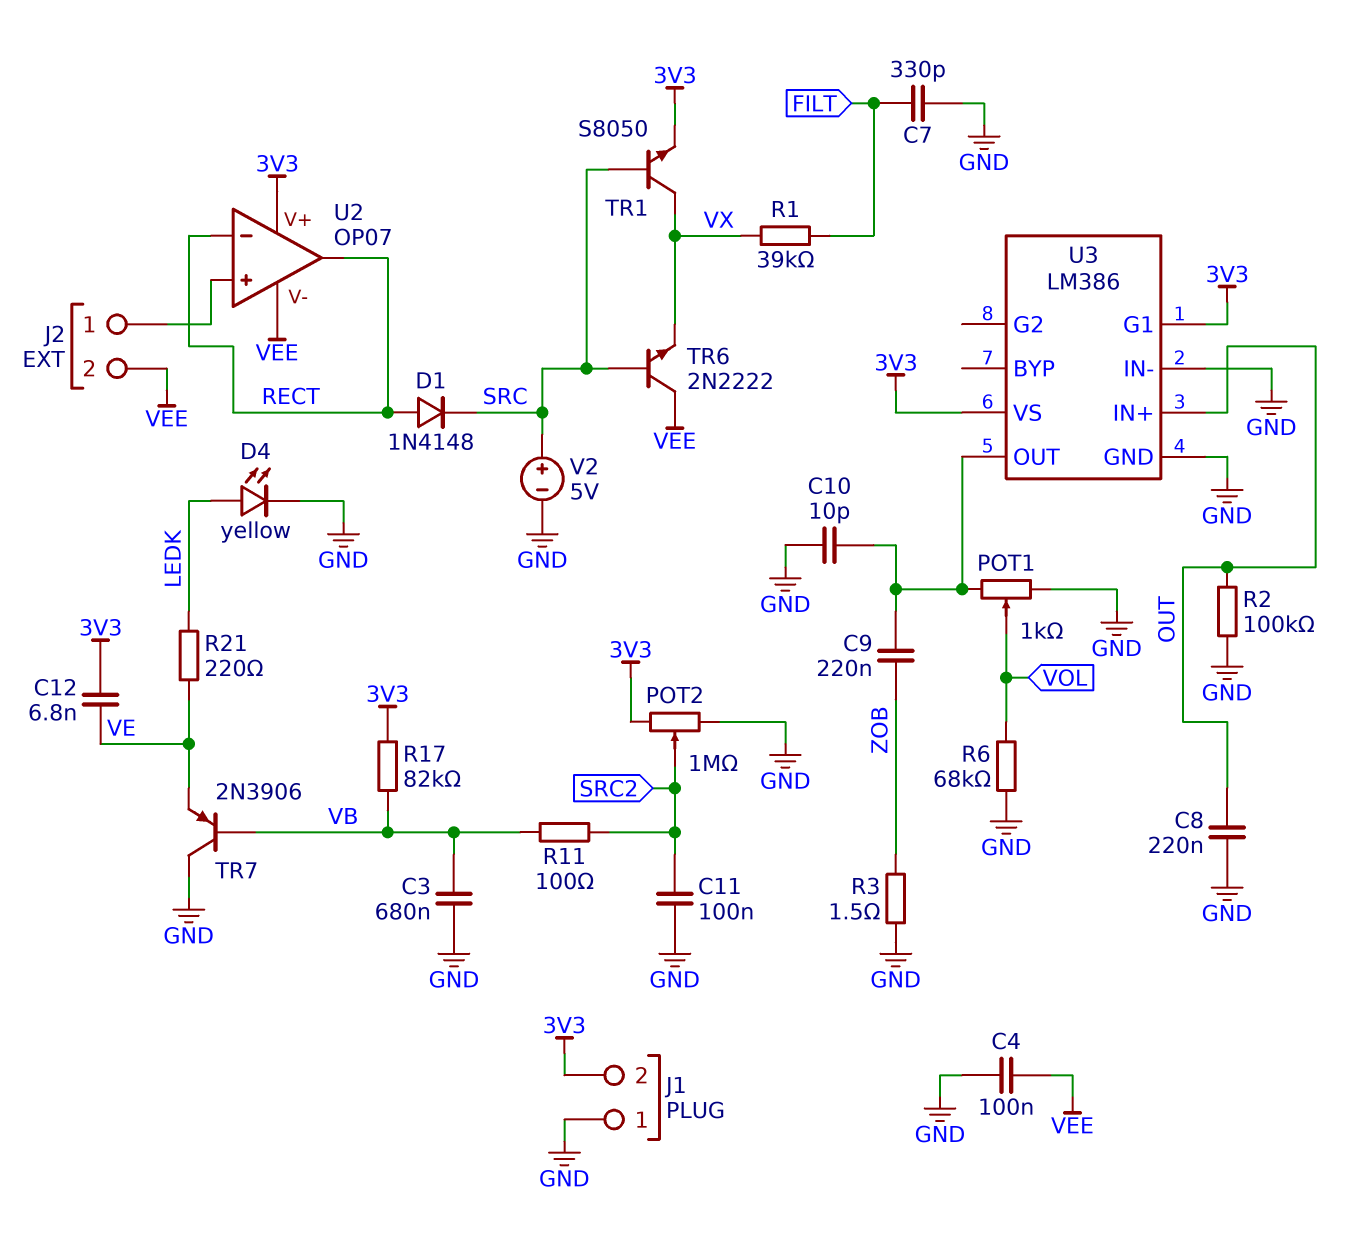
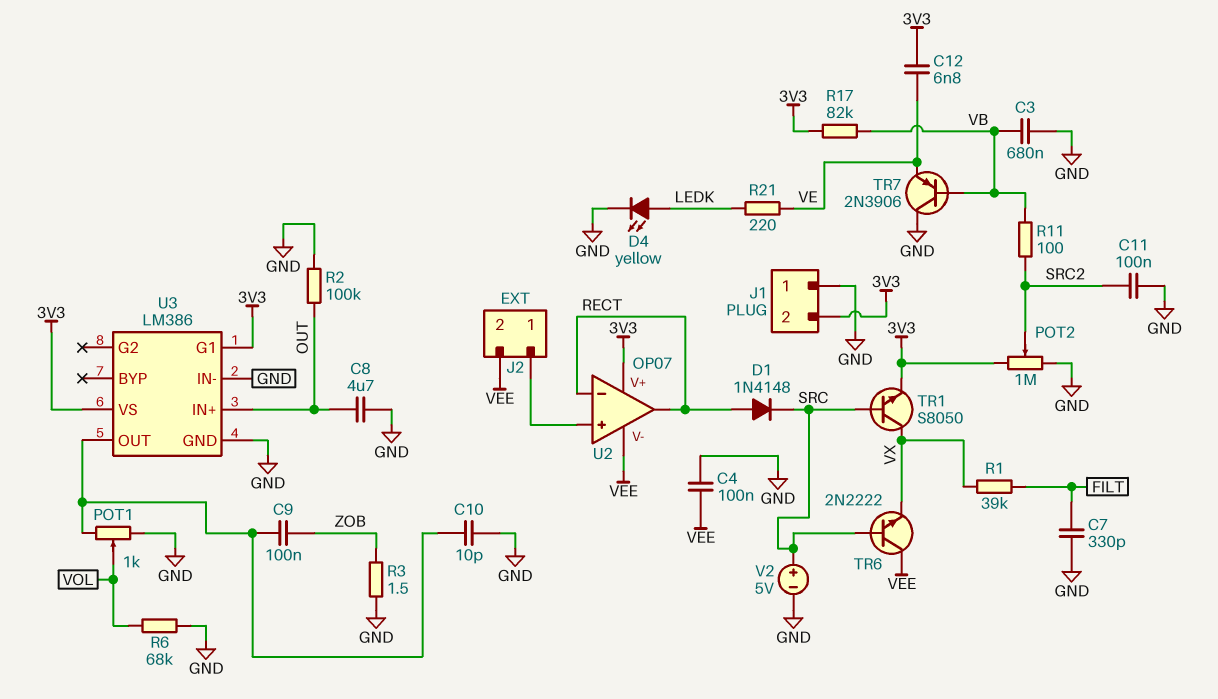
C8: 220nF (GND, OUT) -> 4.7uF (GND, OUT)
C9: 220nF (U3/OUT, ZOB) -> 100nF (U3/OUT, ZOB)

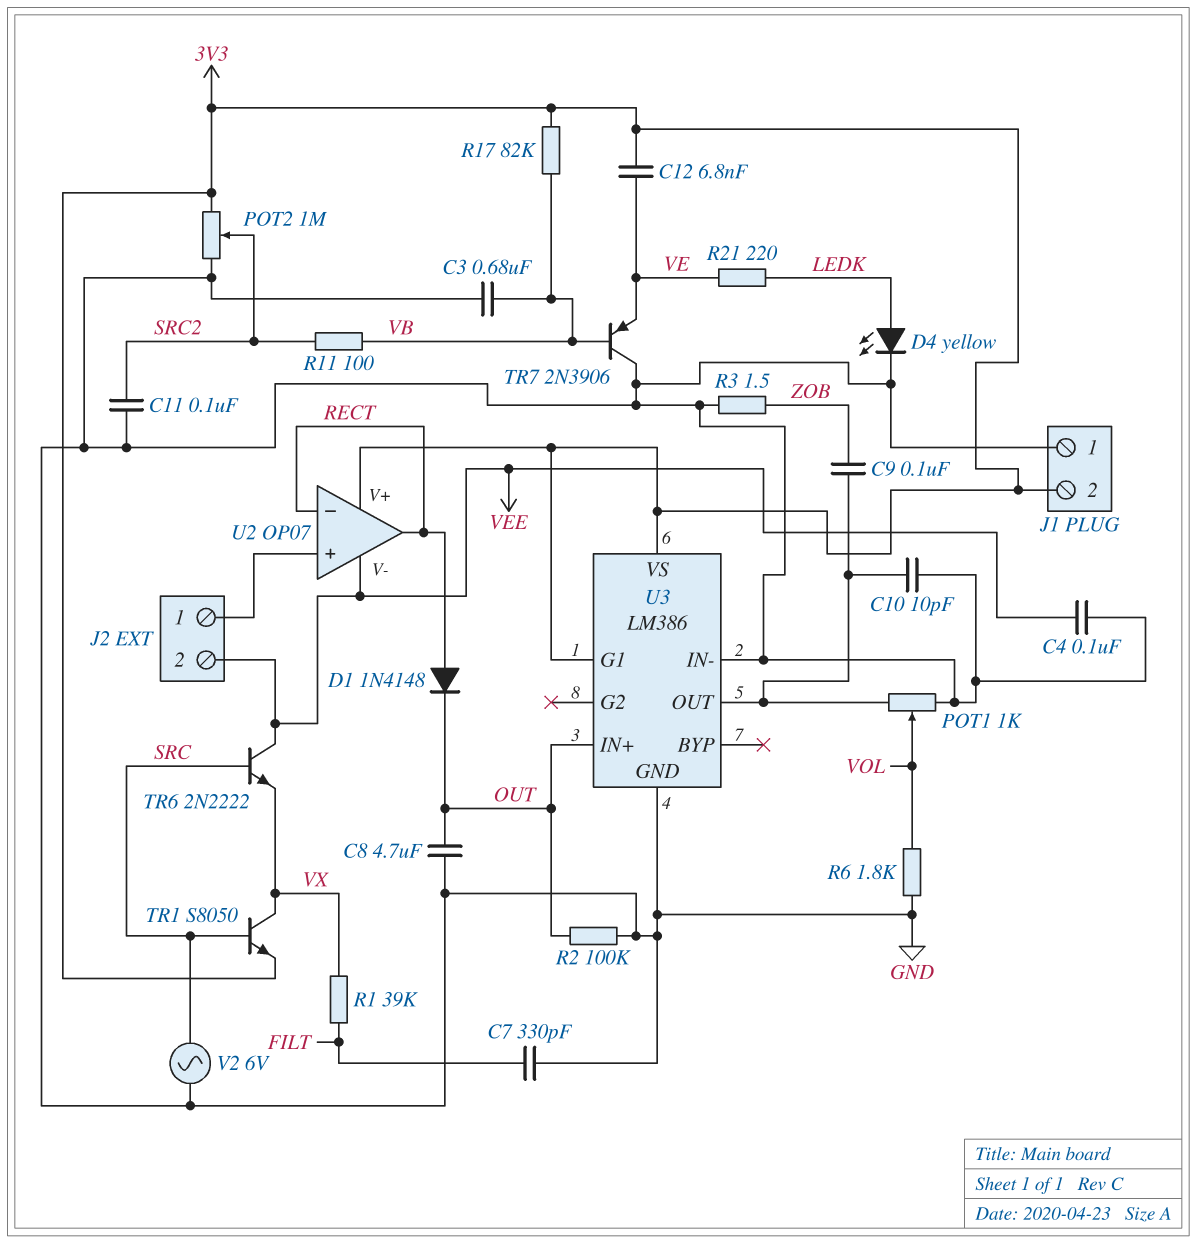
D1: diode 1N4148 (A RECT, K SRC) -> diode 1N4148 (A RECT, K OUT)
R6: 68k (GND, VOL) -> 1.8k (GND, VOL)
V2: 5V (plus SRC, minus GND) -> AC 6V (GND, SRC)

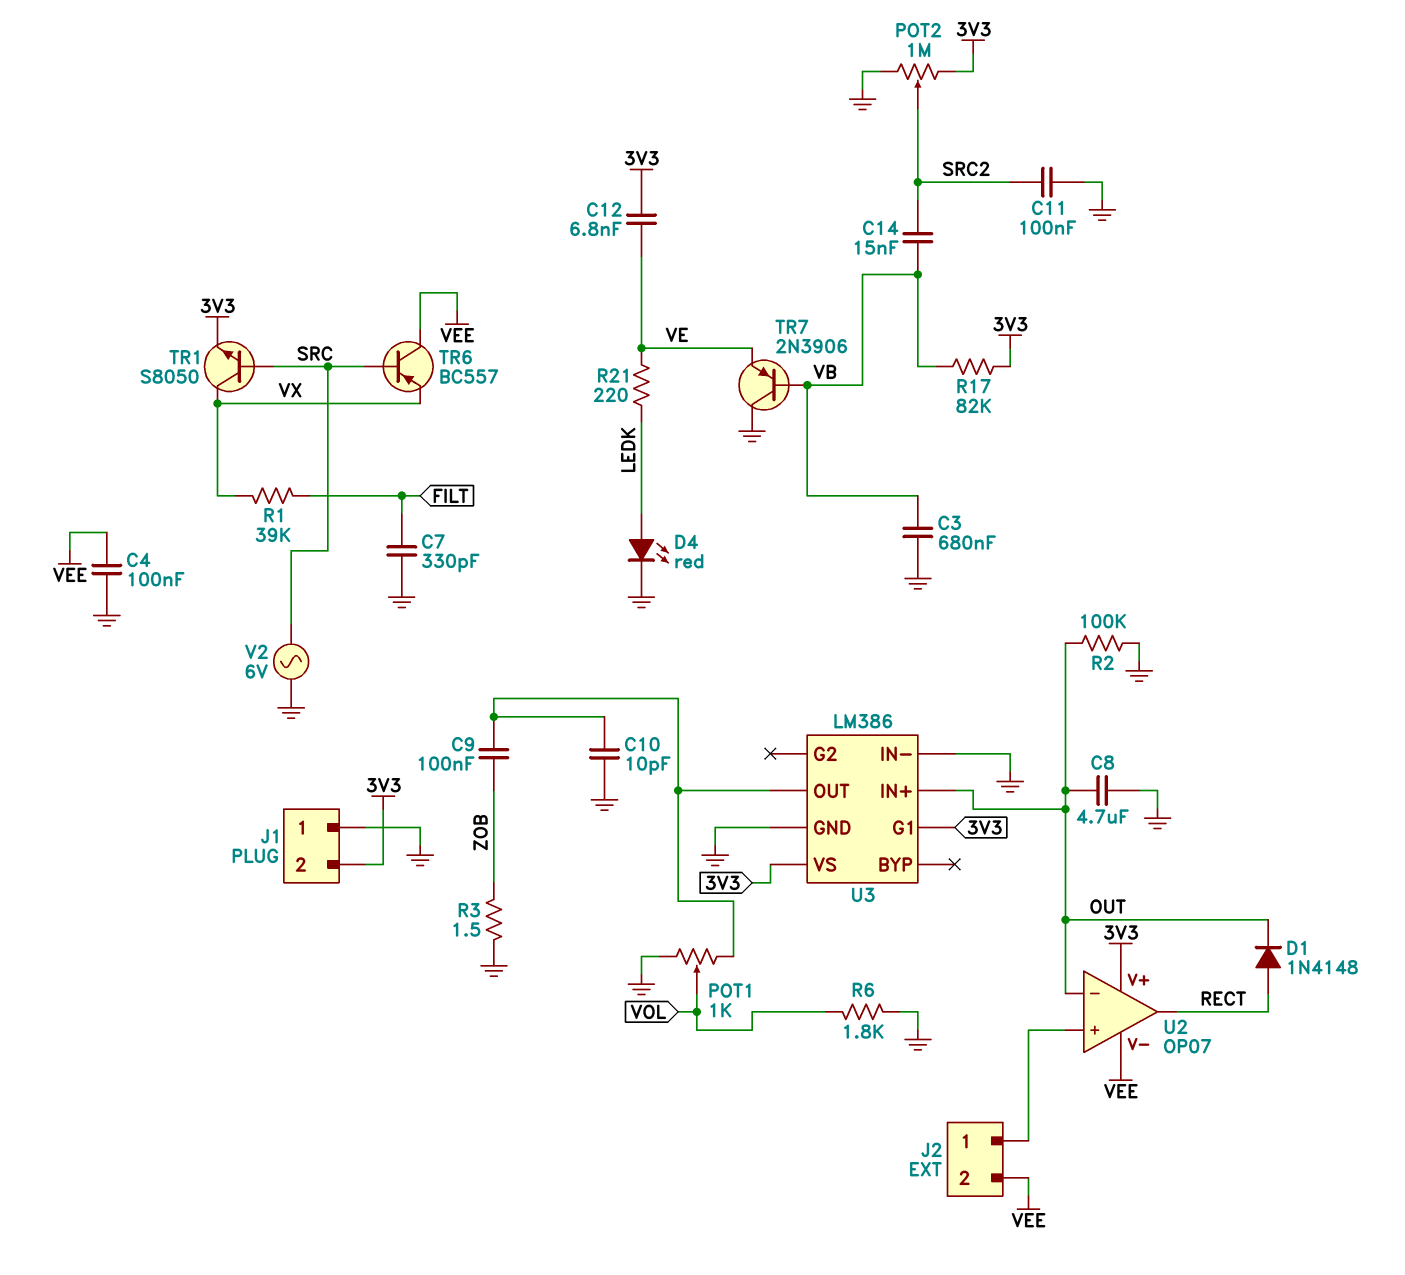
C14: none -> 15nF (SRC2, VB)
D4: LED yellow (A LEDK, K GND) -> LED red (A LEDK, K GND)
R11: 100 (SRC2, VB) -> none
TR6: NPN 2N2222 (B SRC, C VEE, E VX) -> PNP BC557 (B SRC, C VEE, E VX)
U2 pin in-: RECT -> OUT

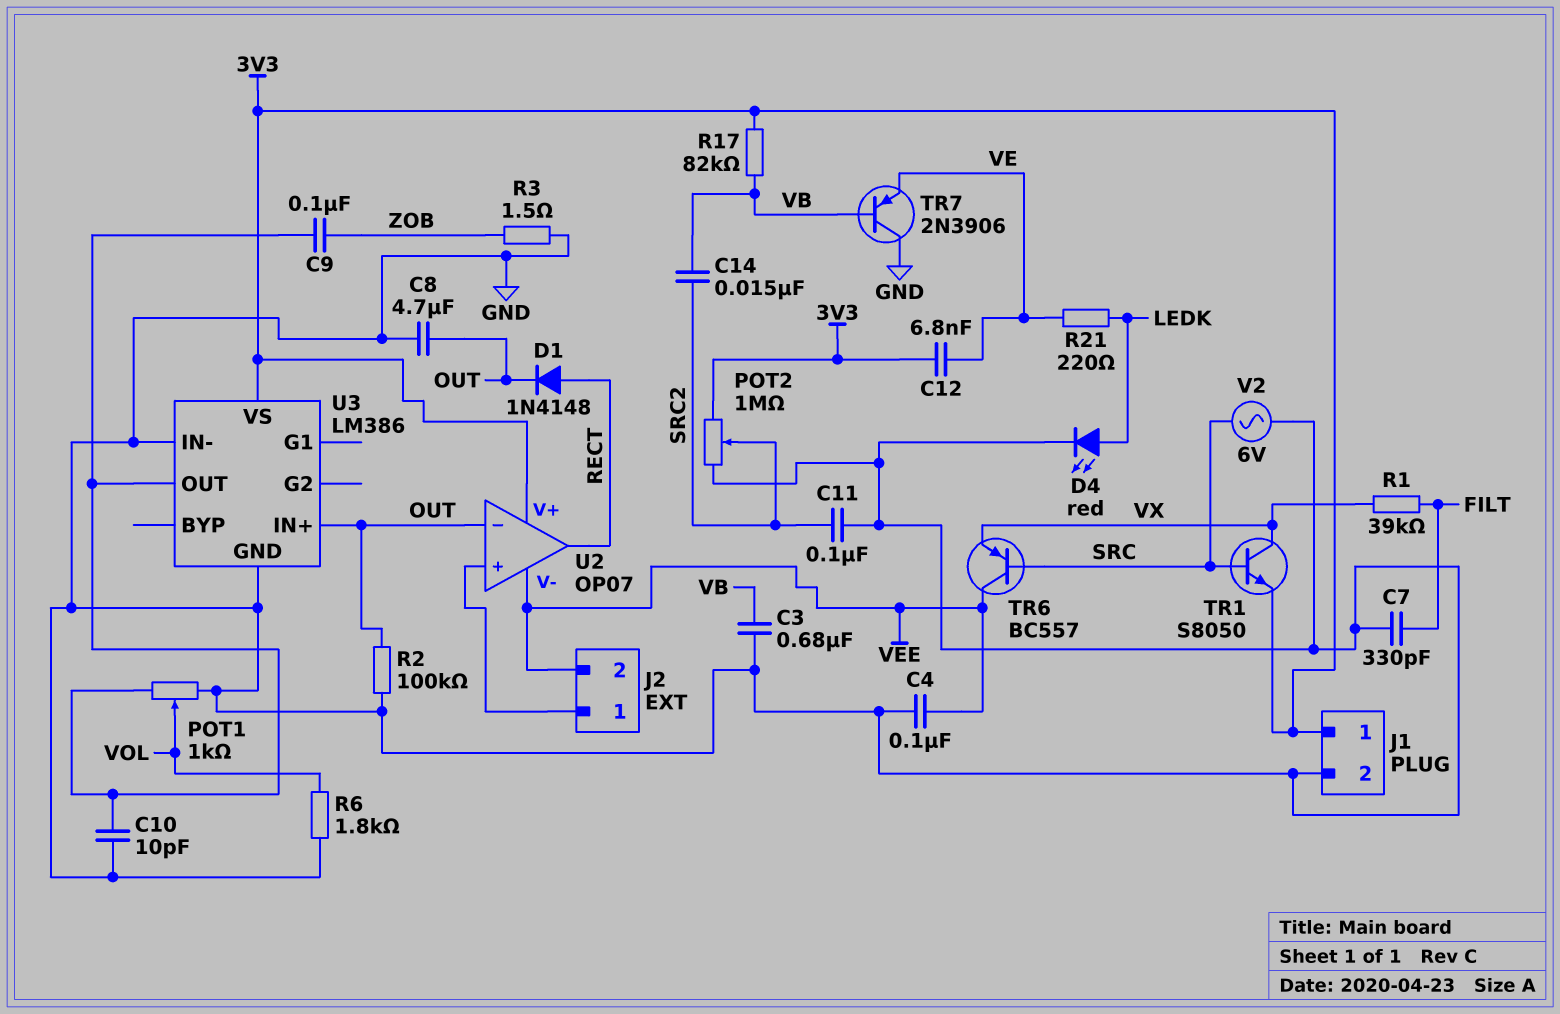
J1 pin 1: GND -> 3V3
J1 pin 2: 3V3 -> GND
U3 pin G1: 3V3 -> none

